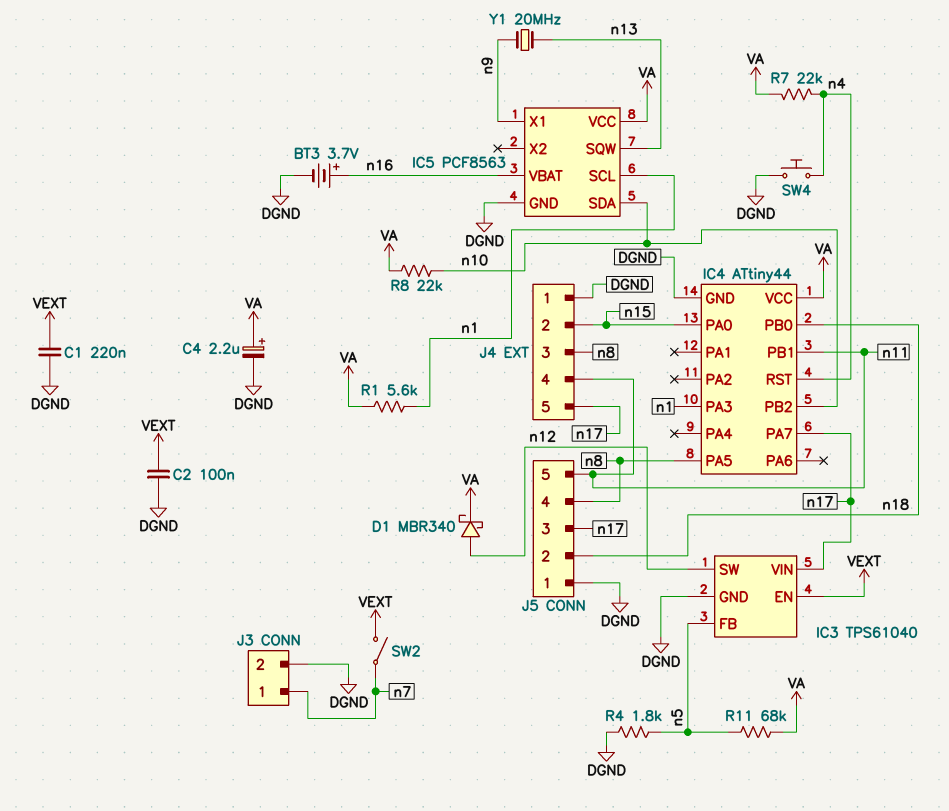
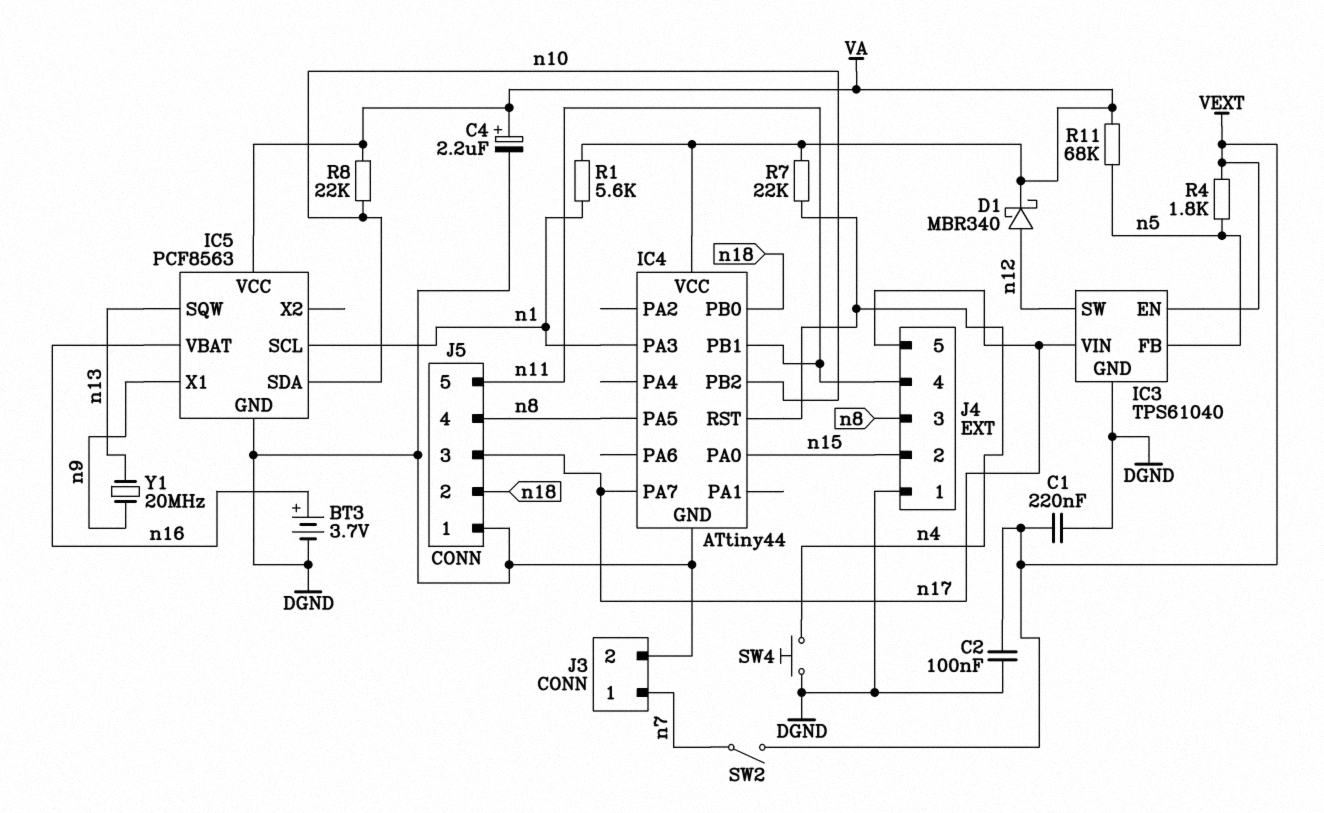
R4: 1.8k (DGND, n5) -> 1.8k (VEXT, n5)

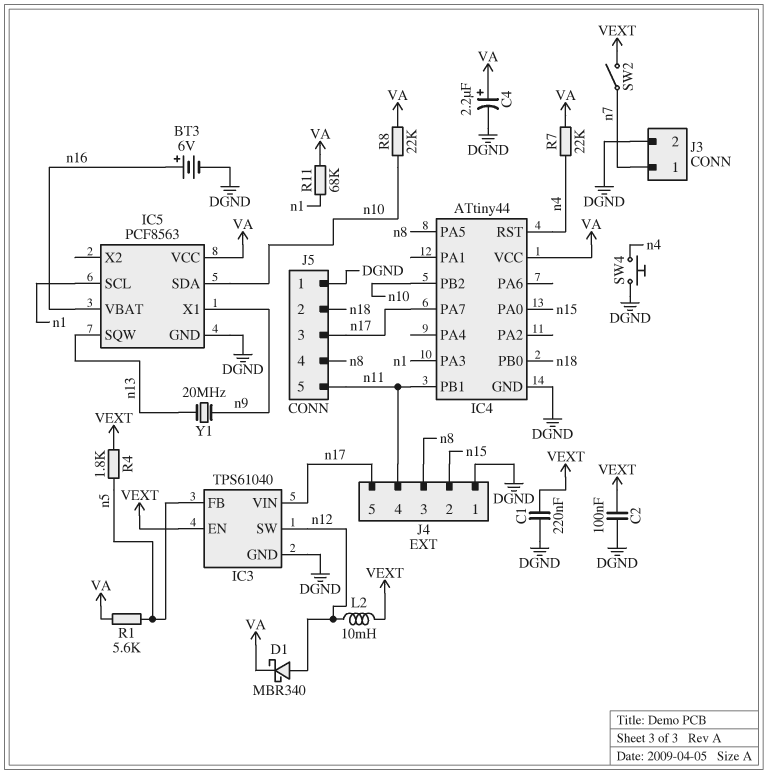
BT3: 3.7V (plus n16, minus DGND) -> 6V (plus n16, minus DGND)
L2: none -> 10mH (VEXT, n12)
R1: 5.6k (VA, n1) -> 5.6k (VA, n5)
R11: 68k (VA, n5) -> 68k (VA, n1)

